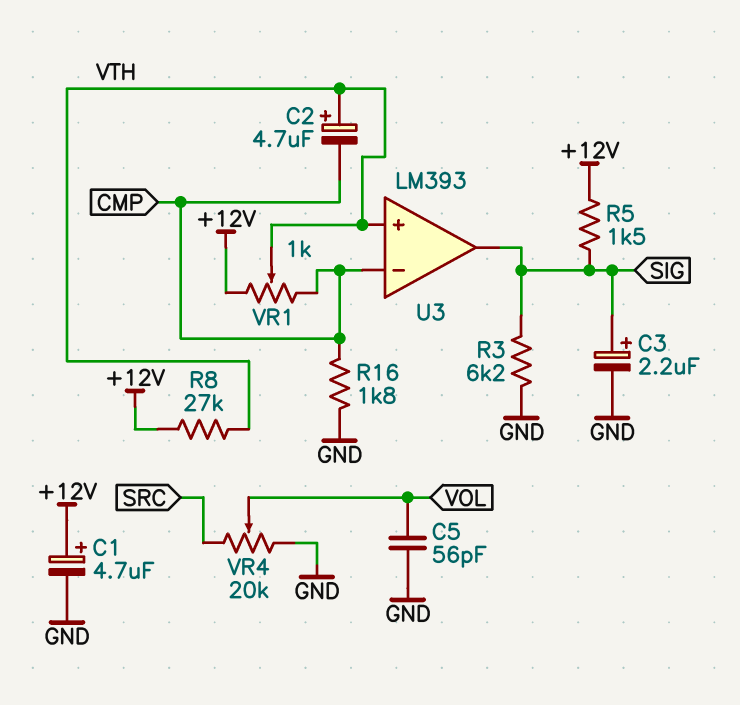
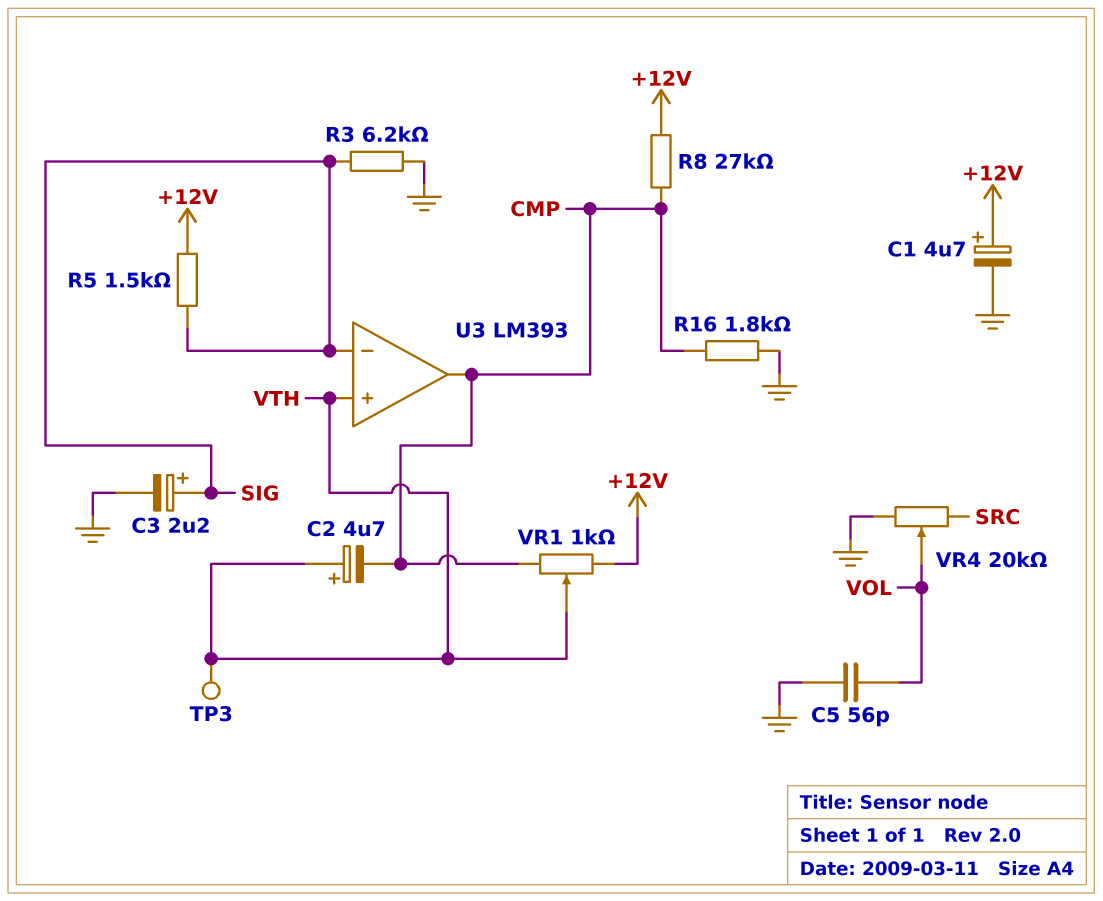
R8: 27k (+12V, VTH) -> 27k (+12V, CMP)
TP3: none -> test point (VTH)
U3 pin in-: CMP -> SIG
U3 pin out: SIG -> CMP

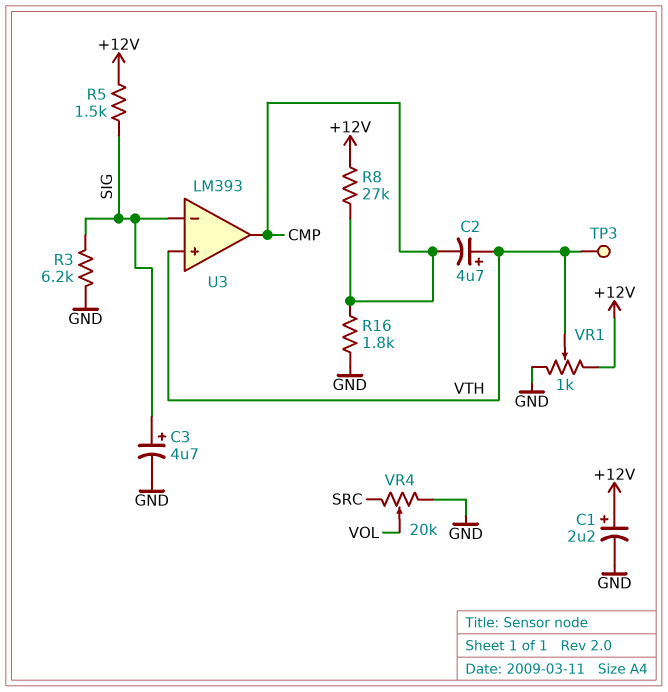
C1: 4.7uF (plus +12V, minus GND) -> 2.2uF (plus +12V, minus GND)
C3: 2.2uF (plus SIG, minus GND) -> 4.7uF (plus SIG, minus GND)
C5: 56pF (GND, VOL) -> none
VR1: 1k (+12V, CMP, wiper VTH) -> 1k (+12V, GND, wiper VTH)

